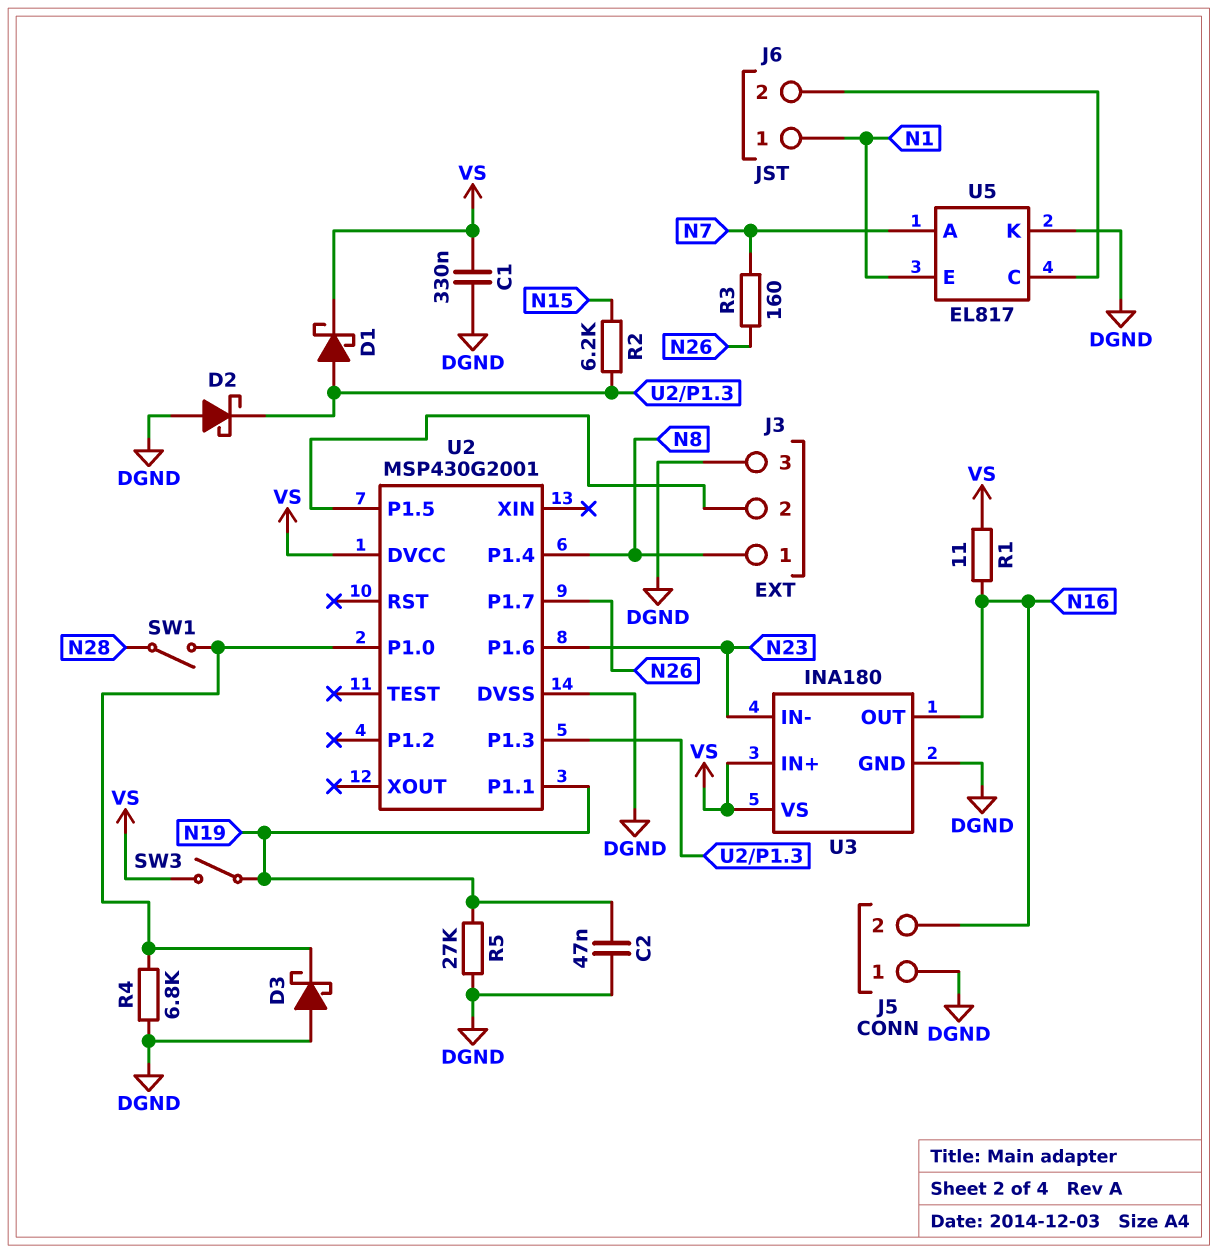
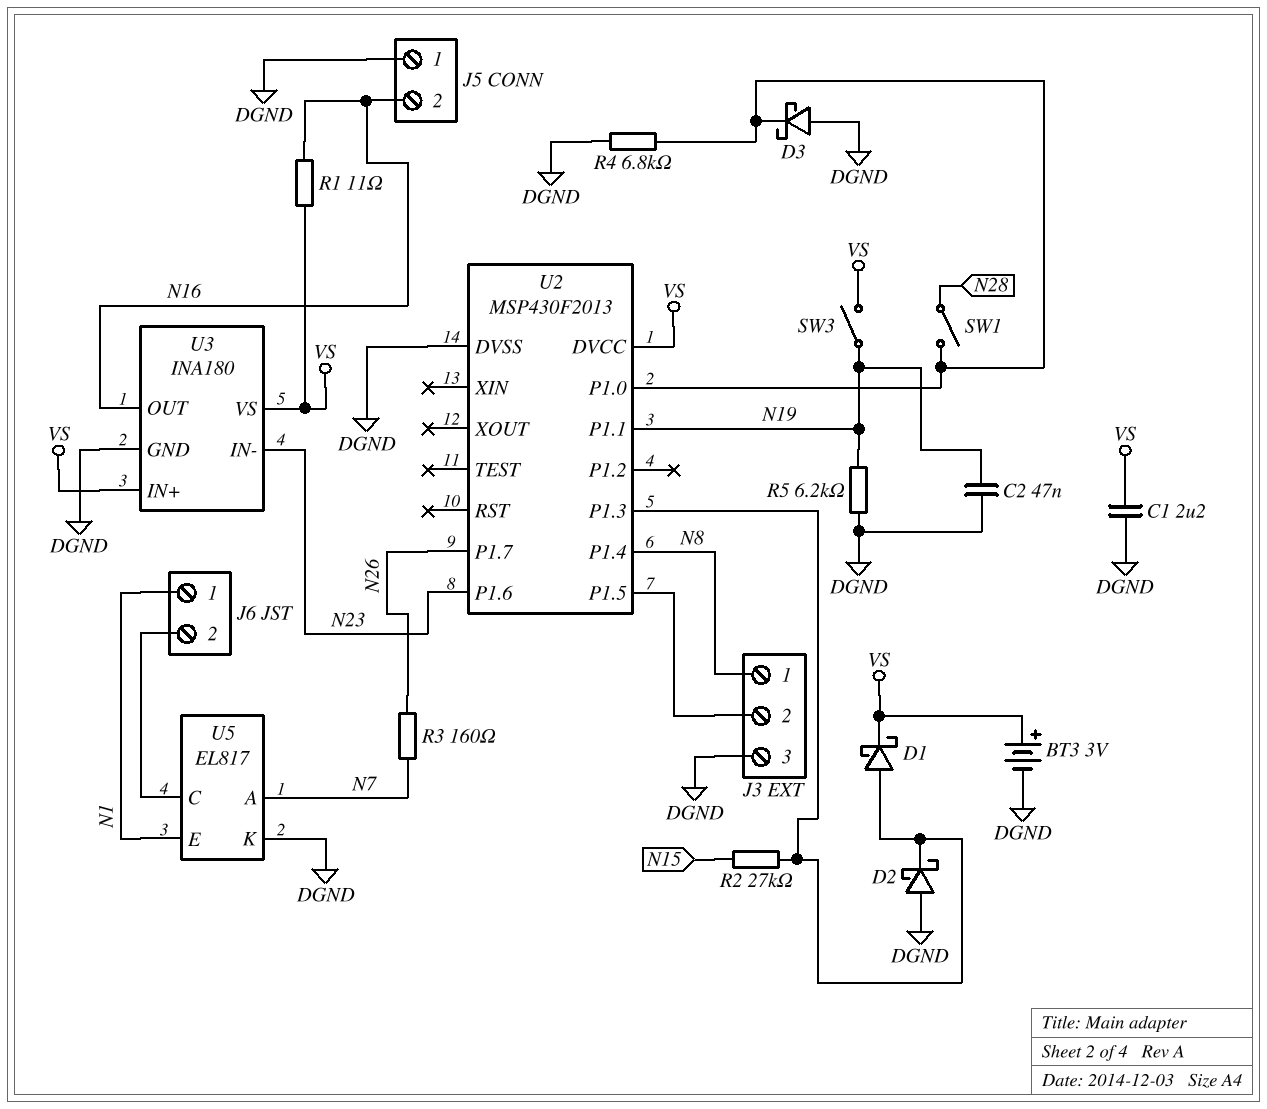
BT3: none -> 3V (plus VS, minus DGND)
C1: 330nF (DGND, VS) -> 2.2uF (DGND, VS)
R2: 6.2k (N15, U2/P1.3) -> 27k (N15, U2/P1.3)
R5: 27k (DGND, N19) -> 6.2k (DGND, N19)
U2: MSP430G2001 -> MSP430F2013

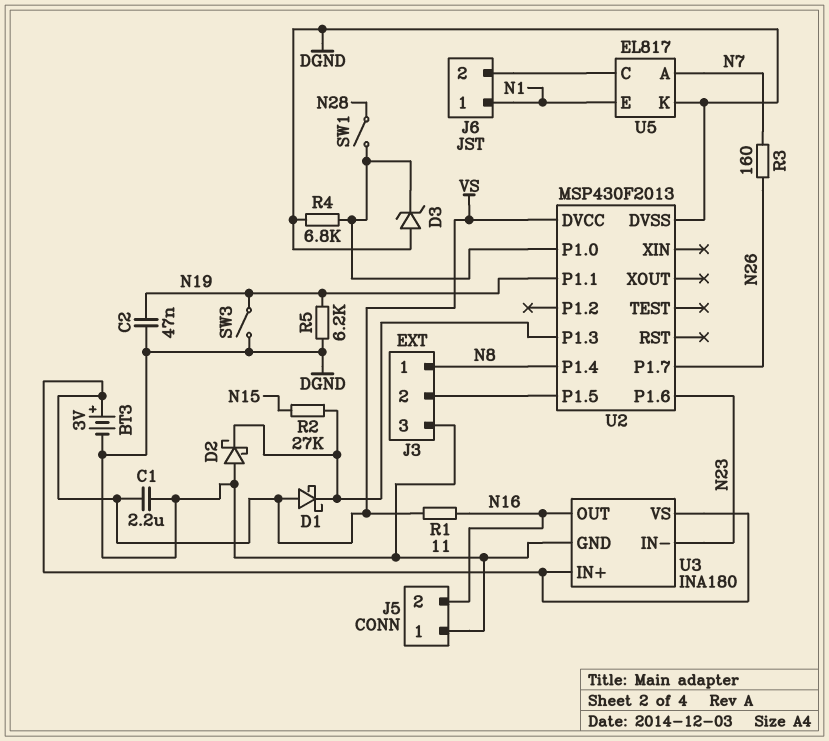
D1: schottky (A U2/P1.3, K VS) -> schottky (A VS, K U2/P1.3)
D3: schottky (A DGND, K U2/P1.0) -> zener (A DGND, K U2/P1.0)
SW3: switch (N19, VS) -> switch (DGND, N19)

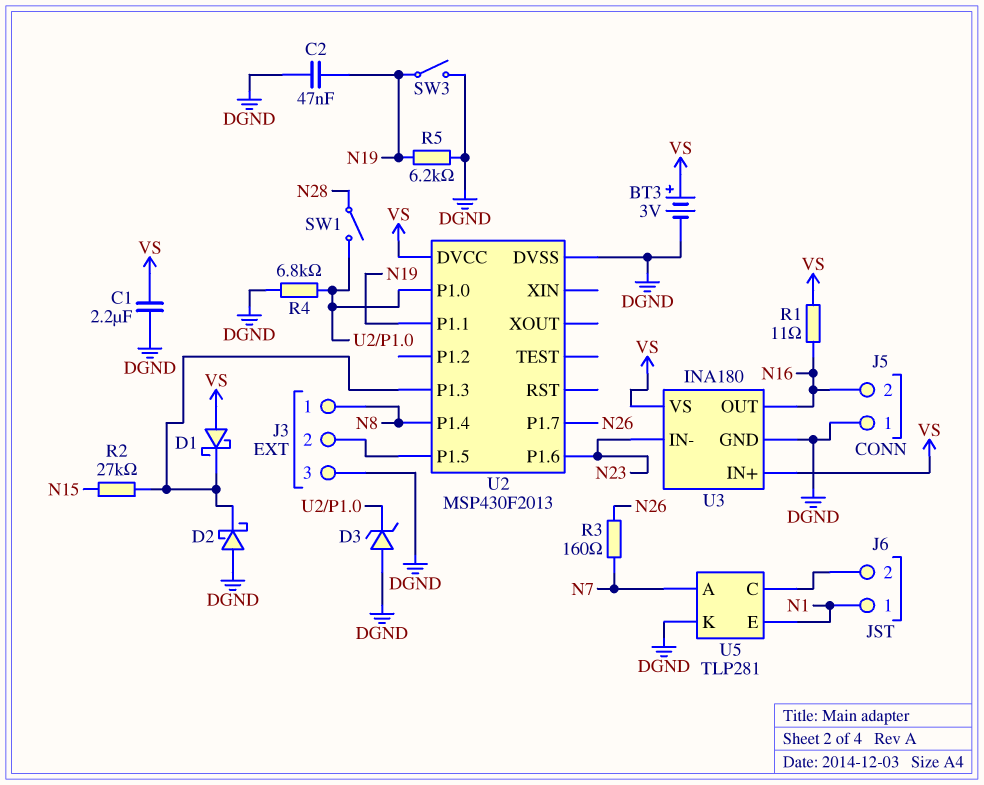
U5: EL817 -> TLP281

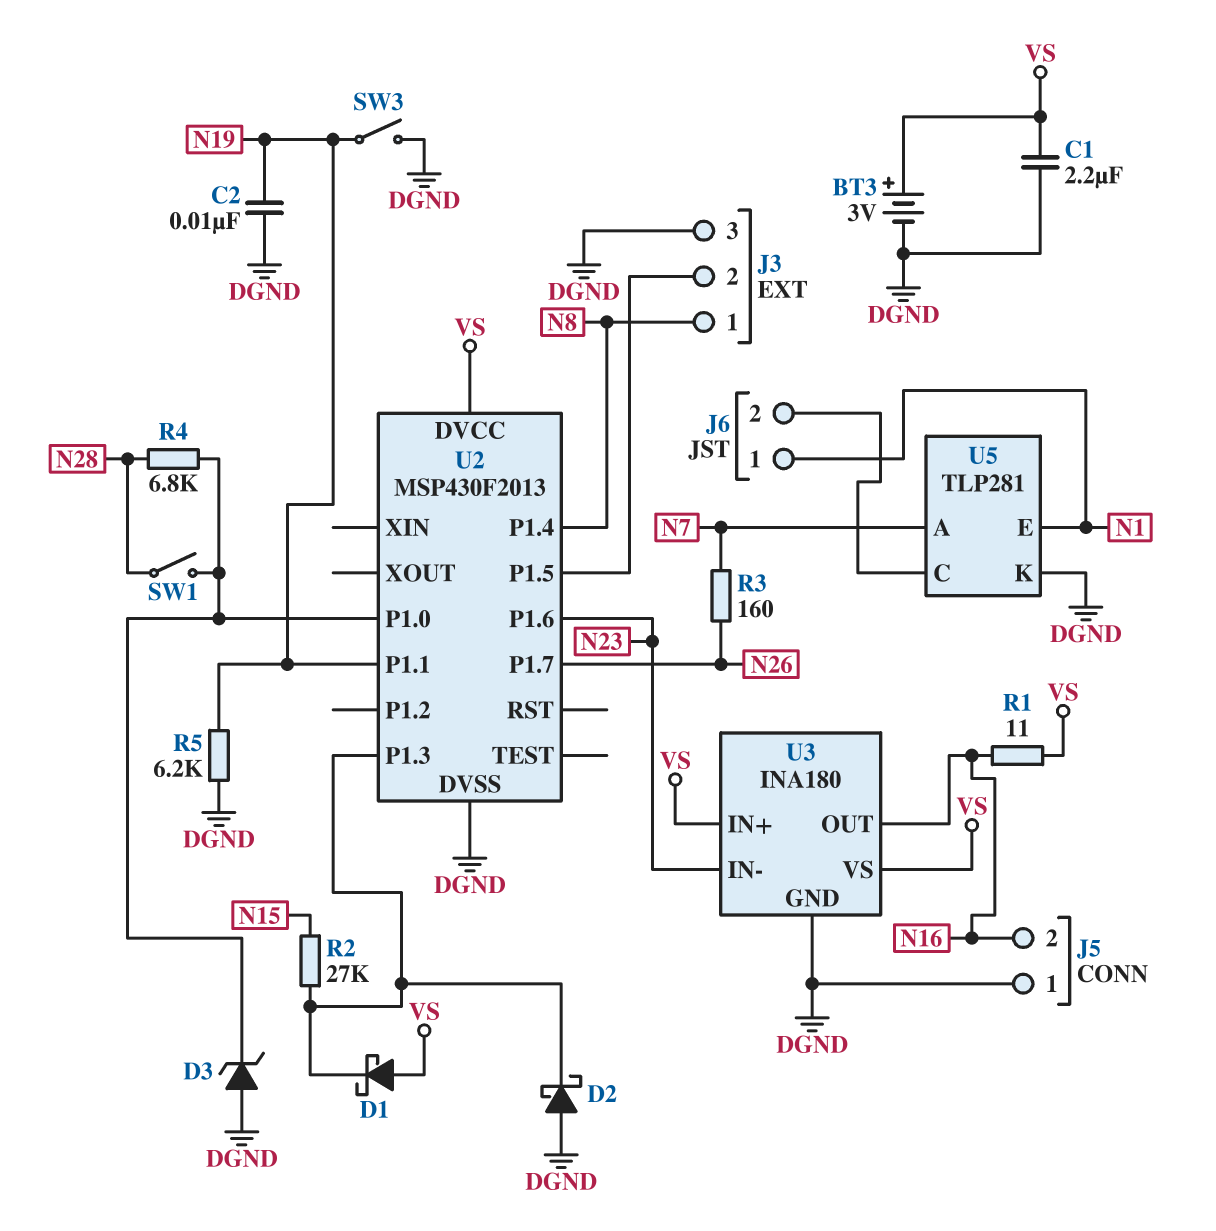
C2: 47nF (DGND, N19) -> 10nF (DGND, N19)
R4: 6.8k (DGND, U2/P1.0) -> 6.8k (N28, U2/P1.0)

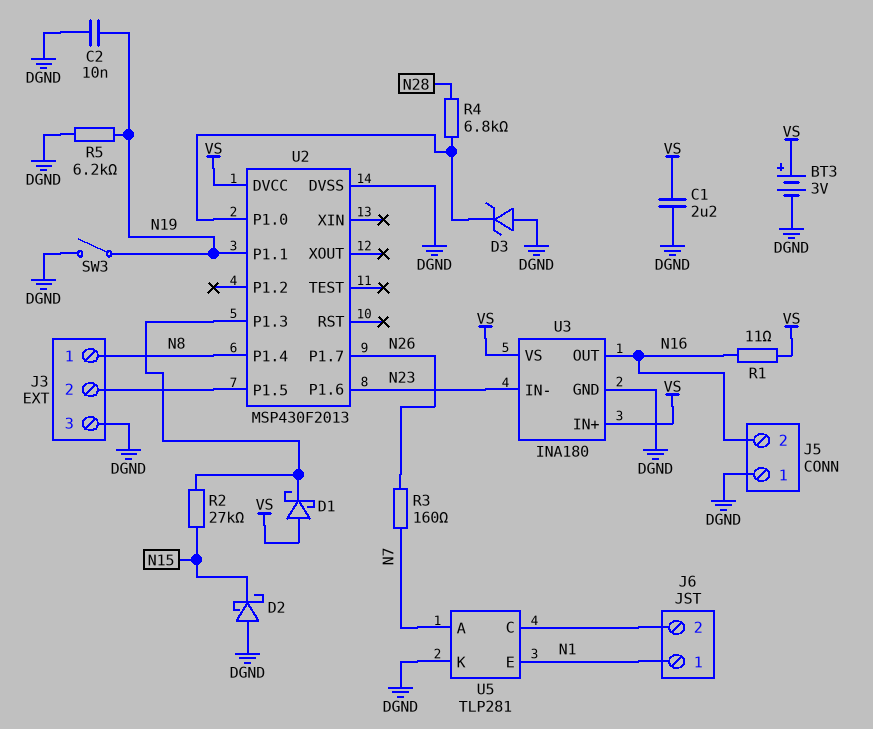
D2: schottky (A DGND, K U2/P1.3) -> schottky (A DGND, K N15)
SW1: switch (N28, U2/P1.0) -> none

